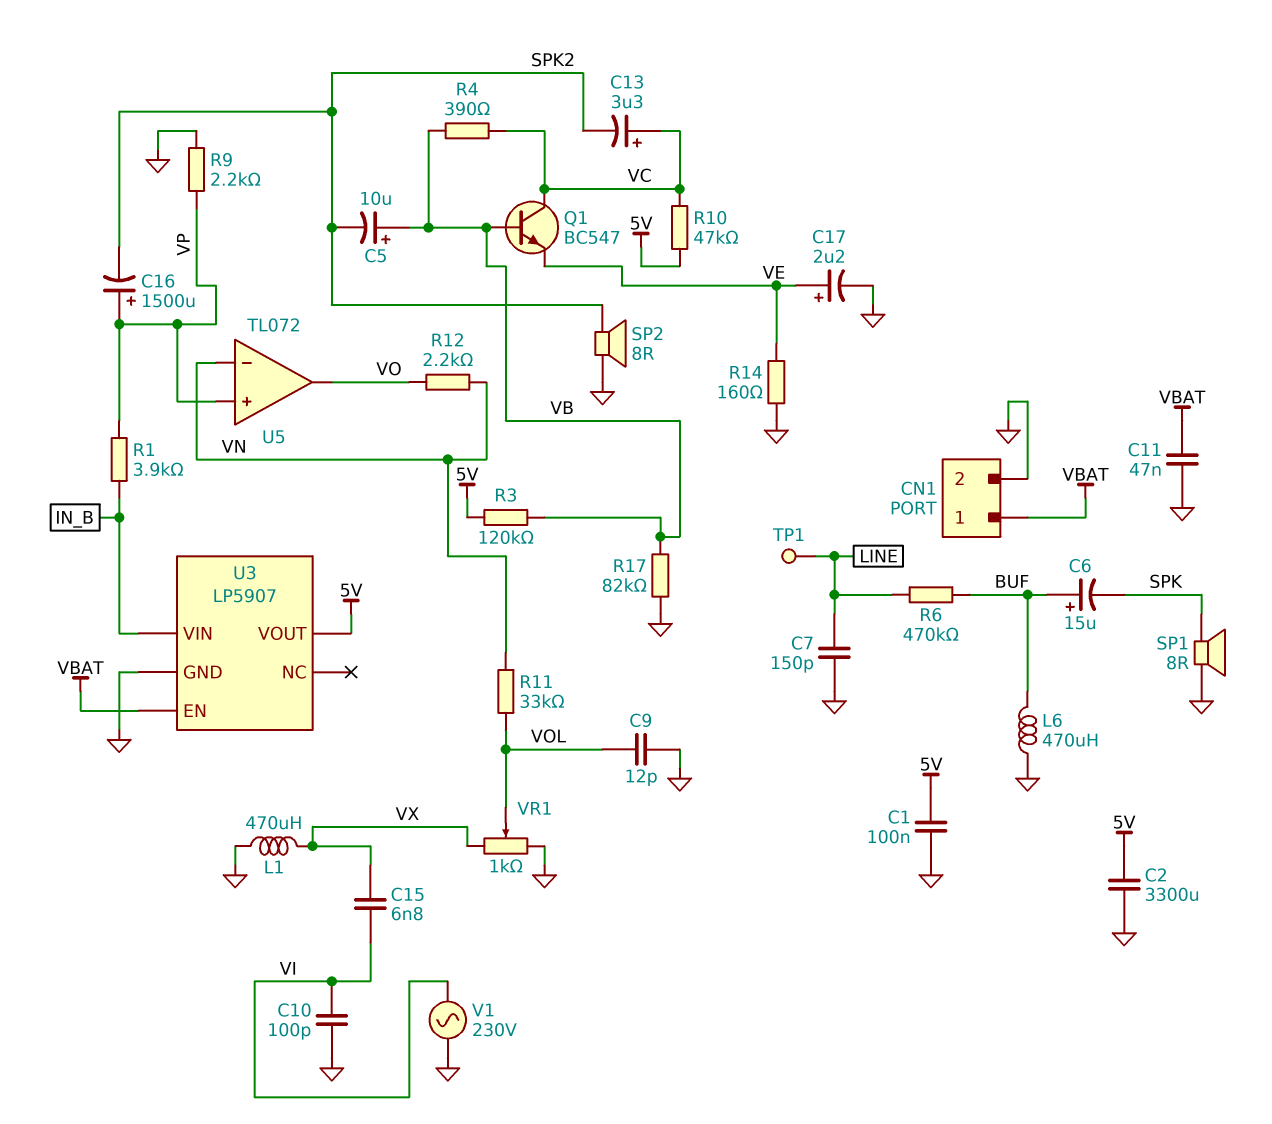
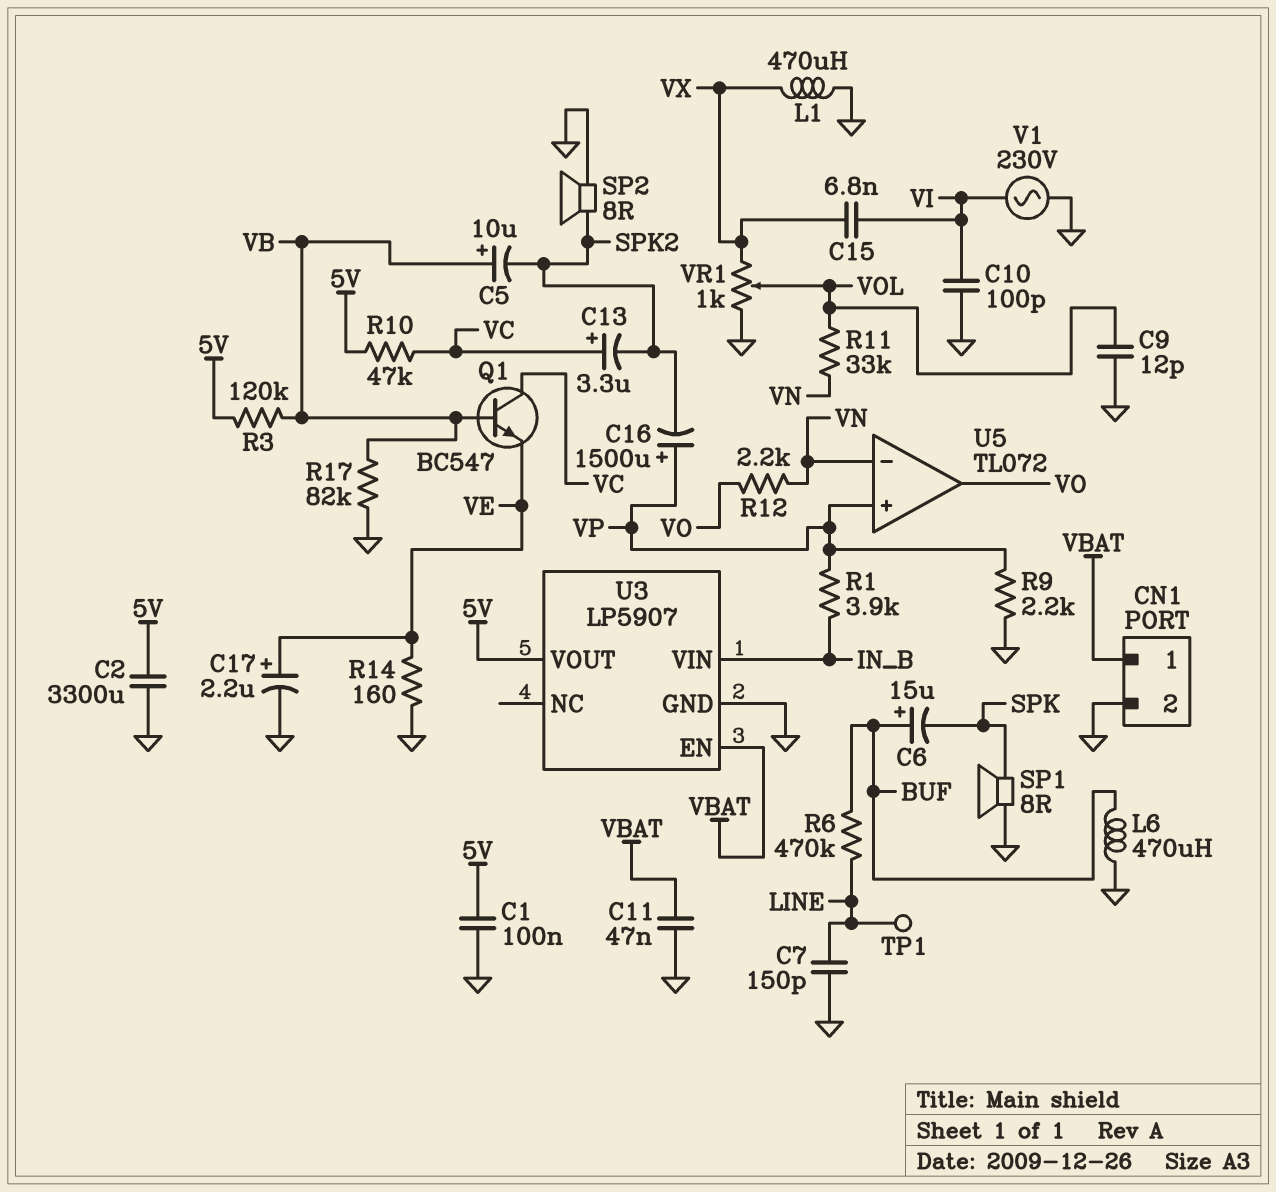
R4: 390 (VB, VC) -> none

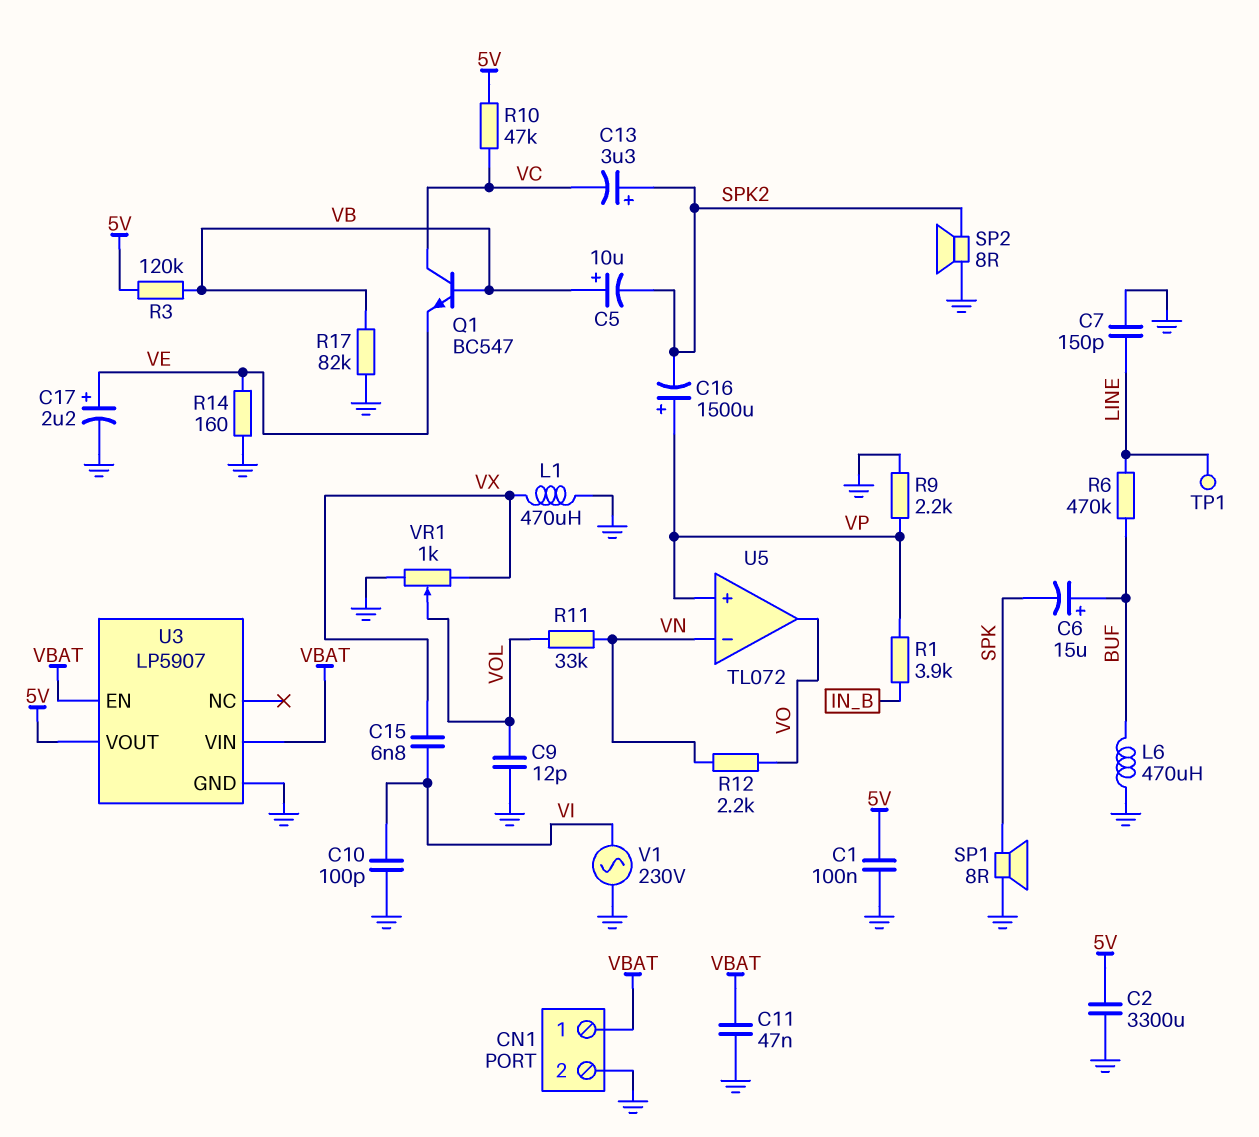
C13: 3.3uF (plus VC, minus SPK2) -> 3.3uF (plus SPK2, minus VC)
U3 pin VIN: IN_B -> VBAT

